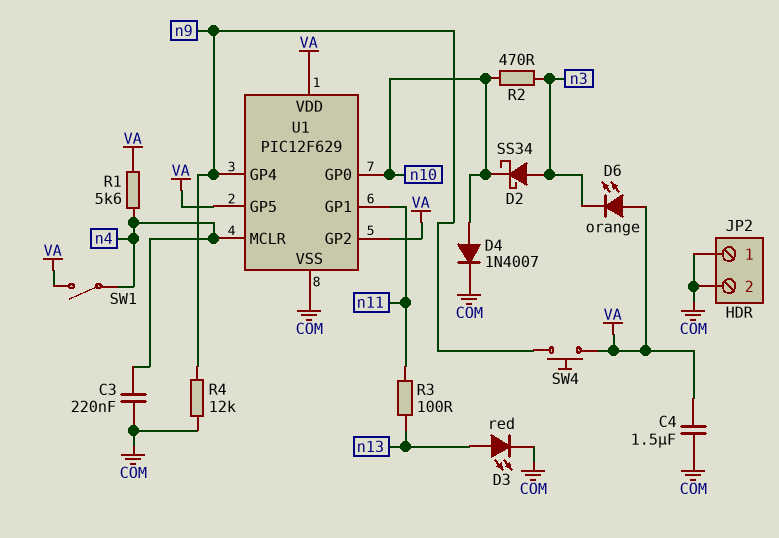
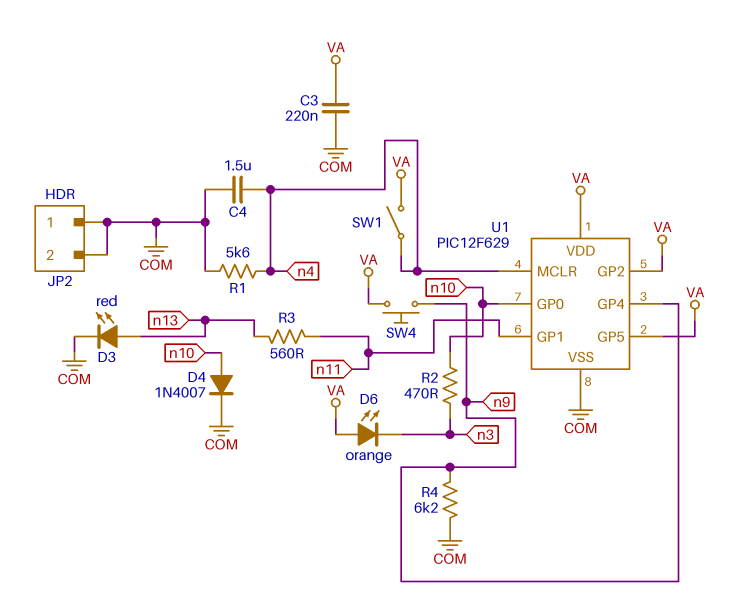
C3: 220nF (COM, n4) -> 220nF (COM, VA)
C4: 1.5uF (COM, VA) -> 1.5uF (COM, n4)
D2: schottky SS34 (A n3, K n10) -> none
R1: 5.6k (VA, n4) -> 5.6k (COM, n4)
R3: 100 (n11, n13) -> 560 (n11, n13)
R4: 12k (COM, n9) -> 6.2k (COM, n9)

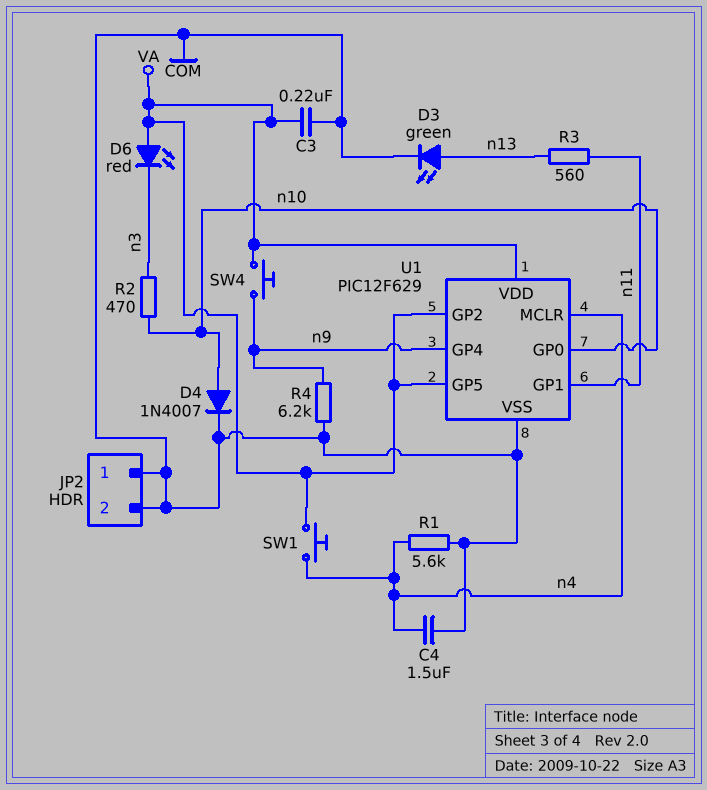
D3: LED red (A n13, K COM) -> LED green (A n13, K COM)
D6: LED orange (A VA, K n3) -> LED red (A VA, K n3)
SW1: switch (VA, n4) -> button (VA, n4)

